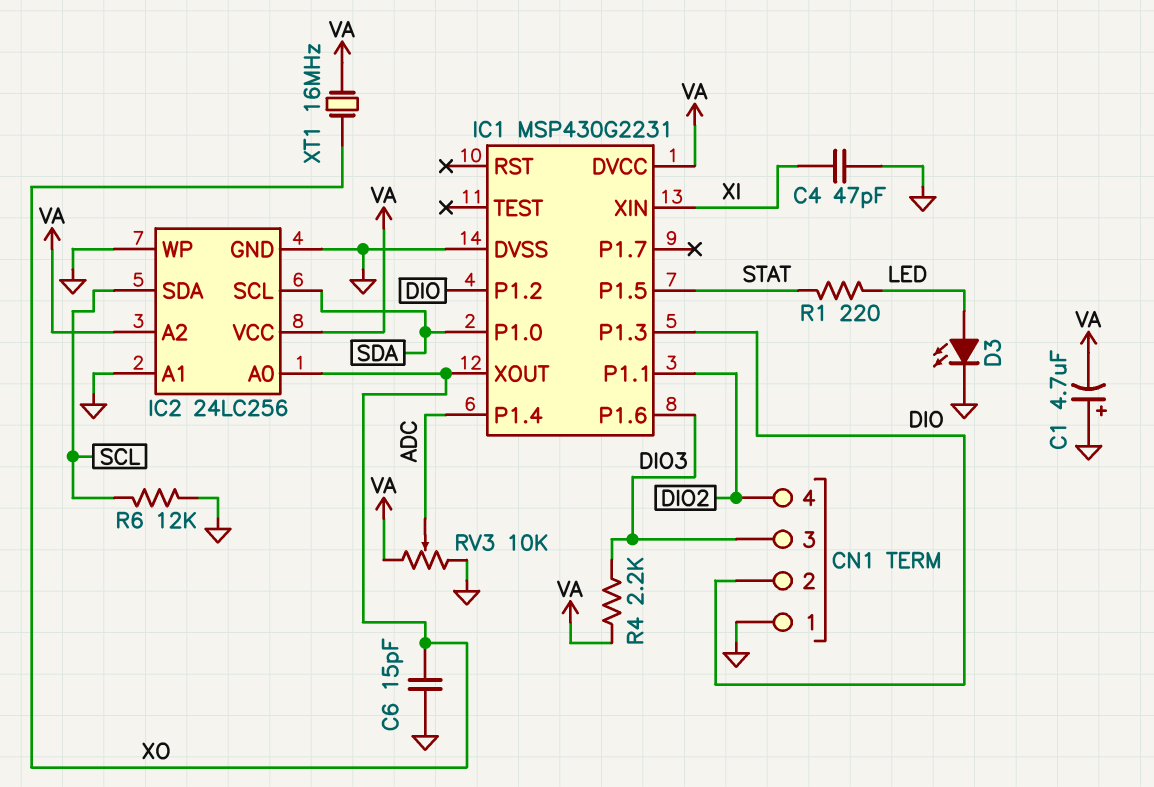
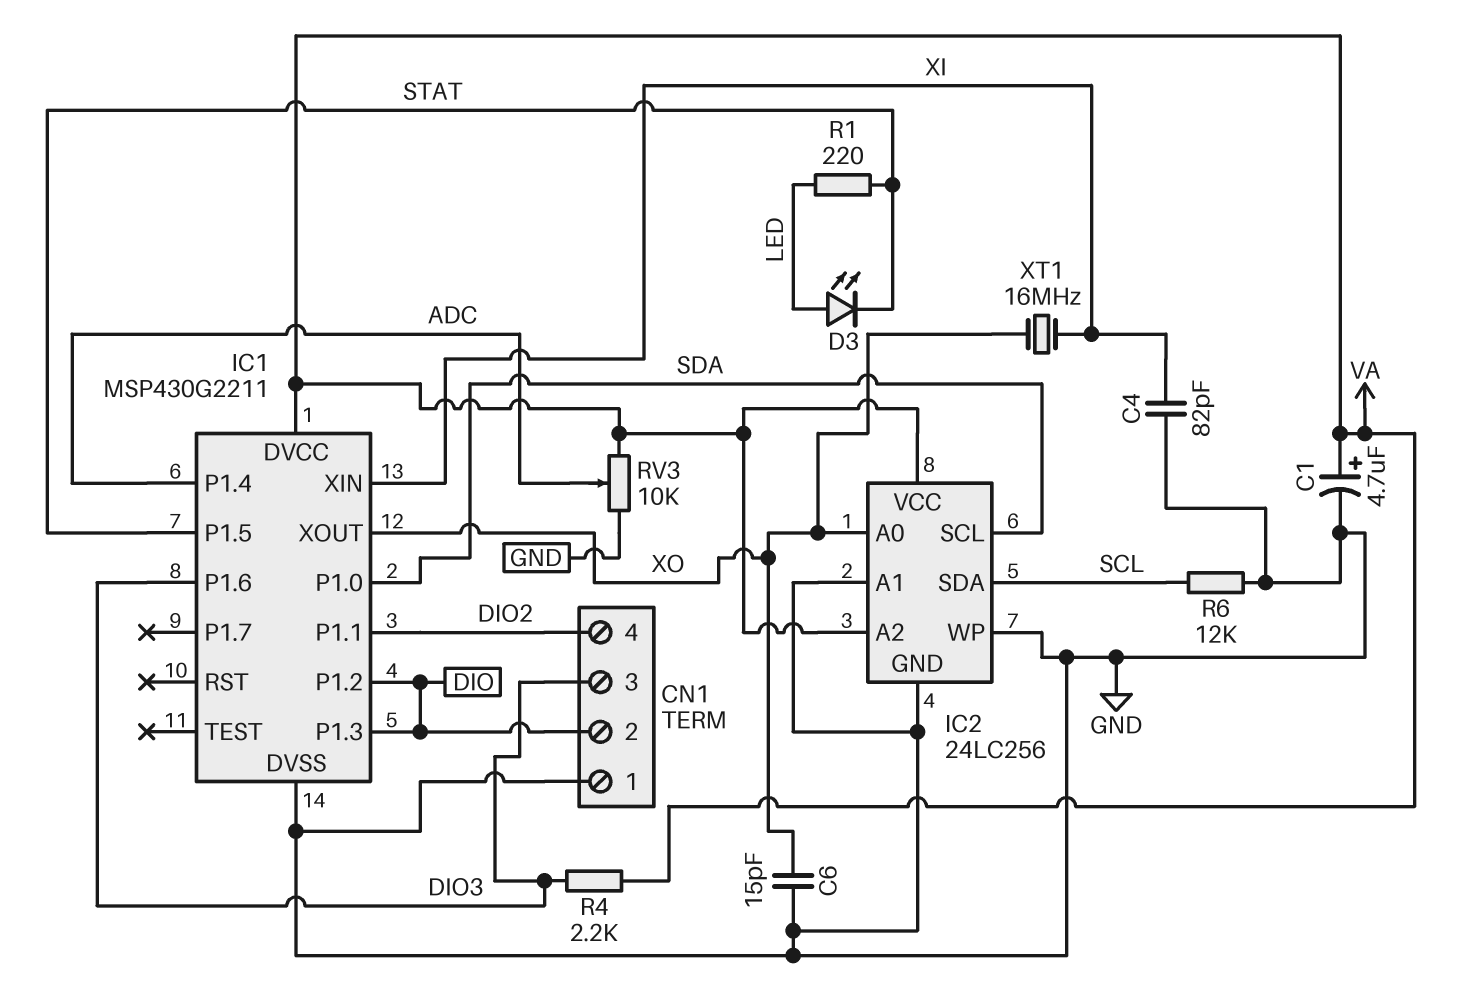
C1: 4.7uF (plus GND, minus VA) -> 4.7uF (plus VA, minus GND)
C4: 47pF (GND, XI) -> 82pF (GND, XI)
D3: LED (A LED, K GND) -> LED (A LED, K STAT)
IC1: MSP430G2231 -> MSP430G2211
XT1: 16MHz (VA, XO) -> 16MHz (XI, XO)

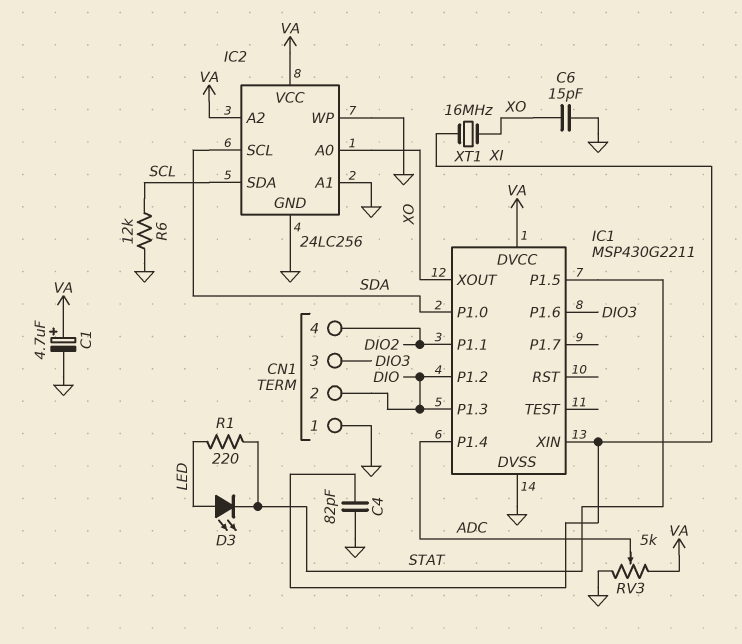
R4: 2.2k (DIO3, VA) -> none
RV3: 10k (GND, VA, wiper ADC) -> 5k (GND, VA, wiper ADC)

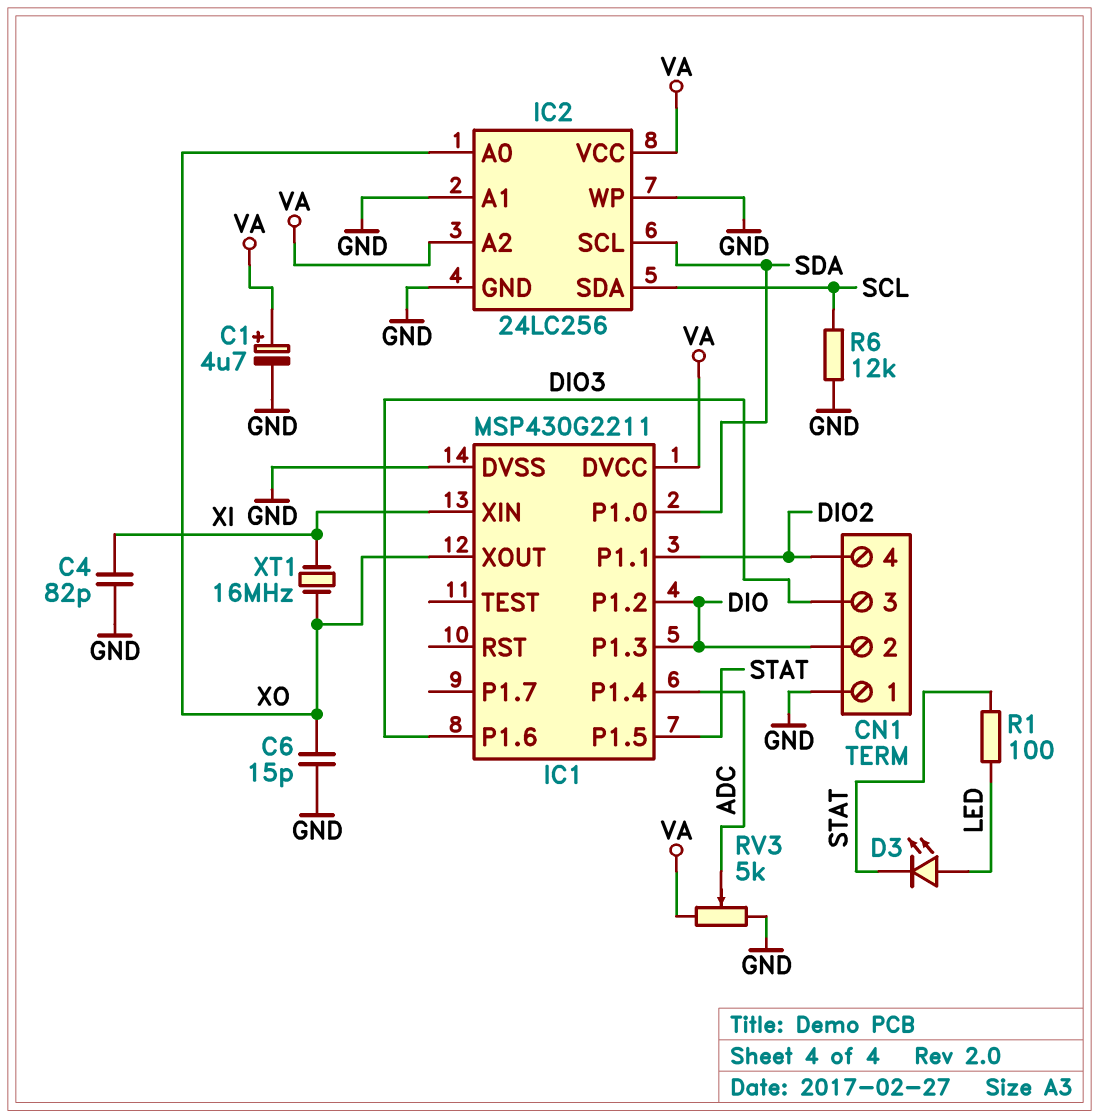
R1: 220 (LED, STAT) -> 100 (LED, STAT)

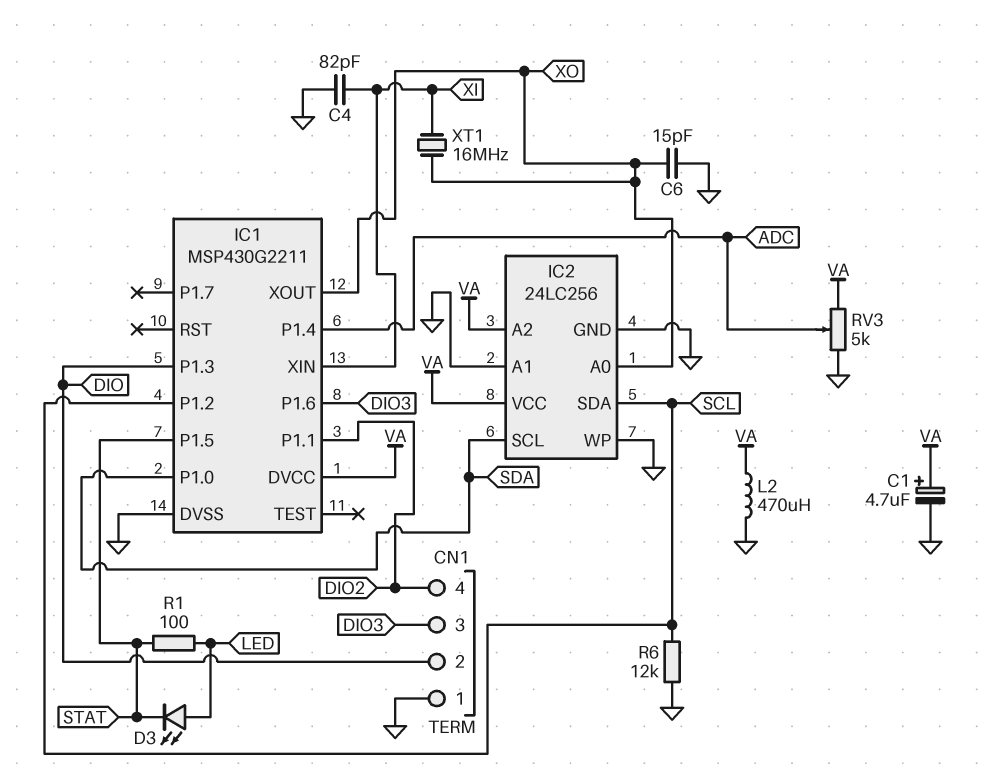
IC1 pin P1.2: DIO -> SCL
L2: none -> 470uH (GND, VA)

